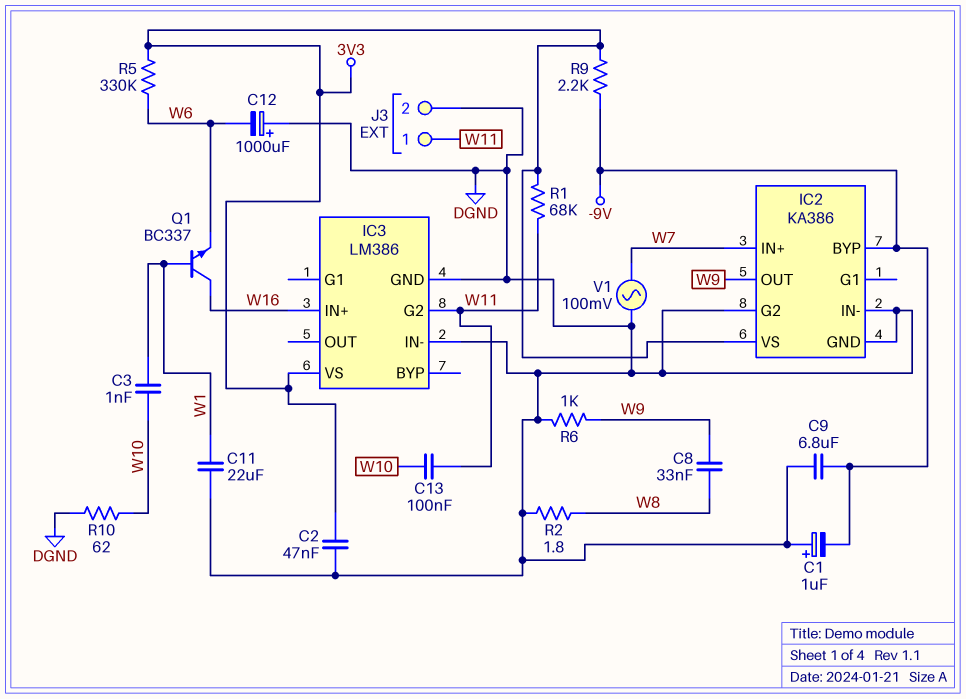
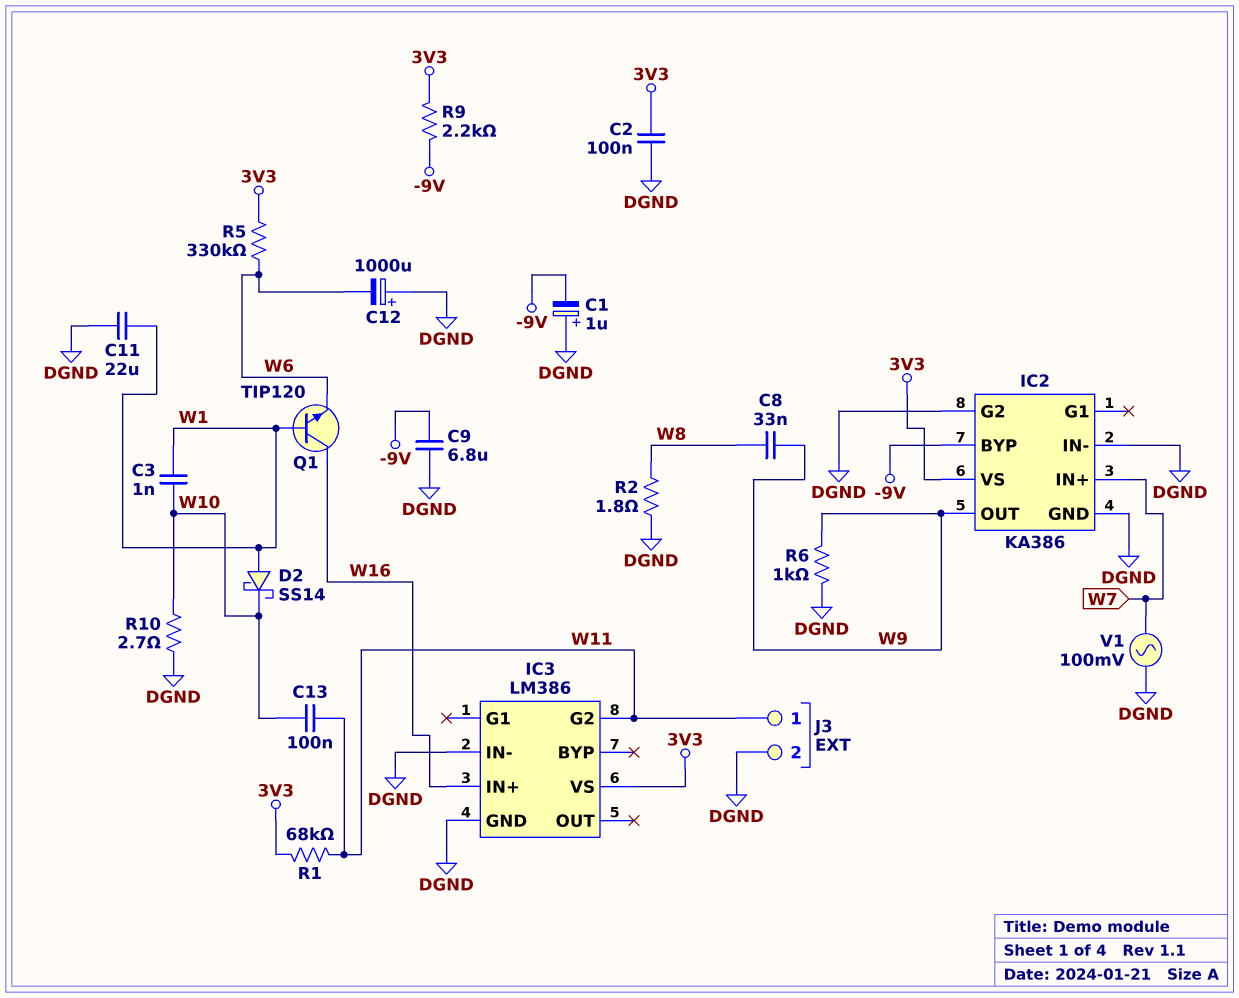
C2: 47nF (3V3, DGND) -> 100nF (3V3, DGND)
D2: none -> schottky SS14 (A W1, K W10)
Q1: NPN BC337 (B W1, C W16, E W6) -> NPN TIP120 (B W1, C W16, E W6)
R10: 62 (DGND, W10) -> 2.7 (DGND, W10)

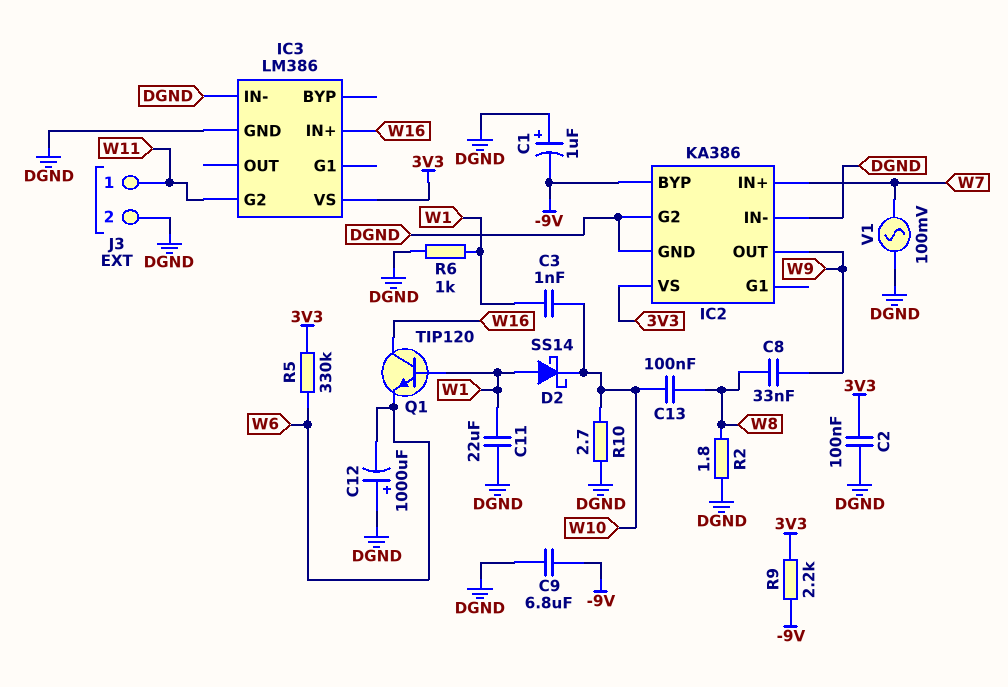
C13: 100nF (W10, W11) -> 100nF (W8, W10)
R1: 68k (3V3, W11) -> none
R6: 1k (DGND, W9) -> 1k (DGND, W1)

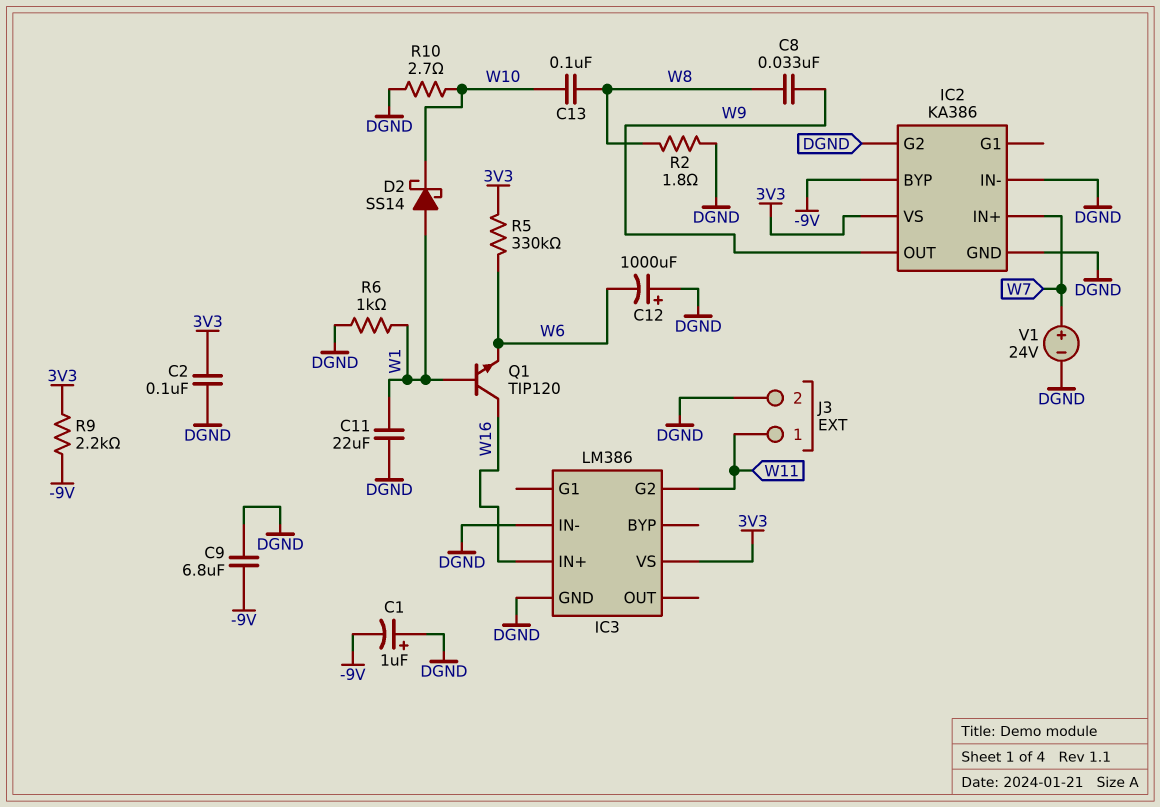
C3: 1nF (W1, W10) -> none
V1: AC 100mV (DGND, W7) -> 24V (plus W7, minus DGND)

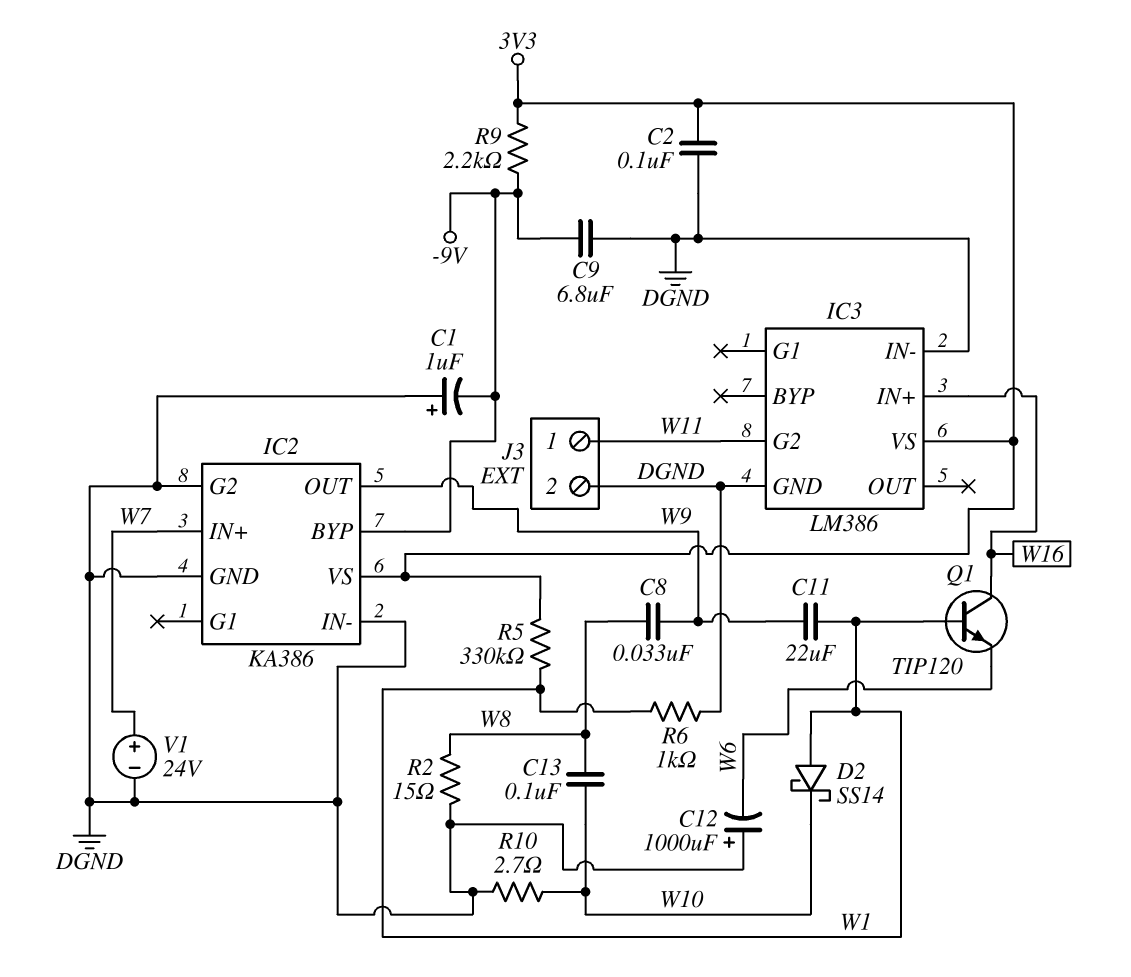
C11: 22uF (DGND, W1) -> 22uF (W1, W9)
R2: 1.8 (DGND, W8) -> 15 (DGND, W8)
R5: 330k (3V3, W6) -> 330k (3V3, W1)

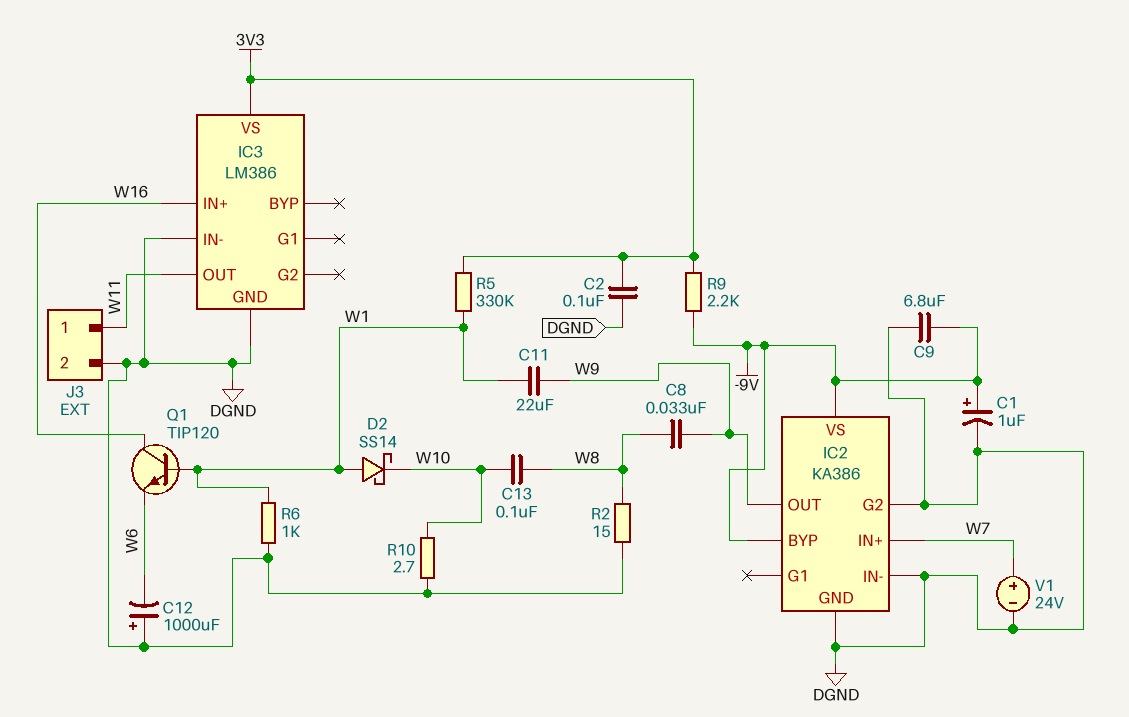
C1: 1uF (plus DGND, minus -9V) -> 1uF (plus -9V, minus DGND)
IC2 pin VS: 3V3 -> -9V
IC3 pin G2: W11 -> none
IC3 pin OUT: none -> W11

